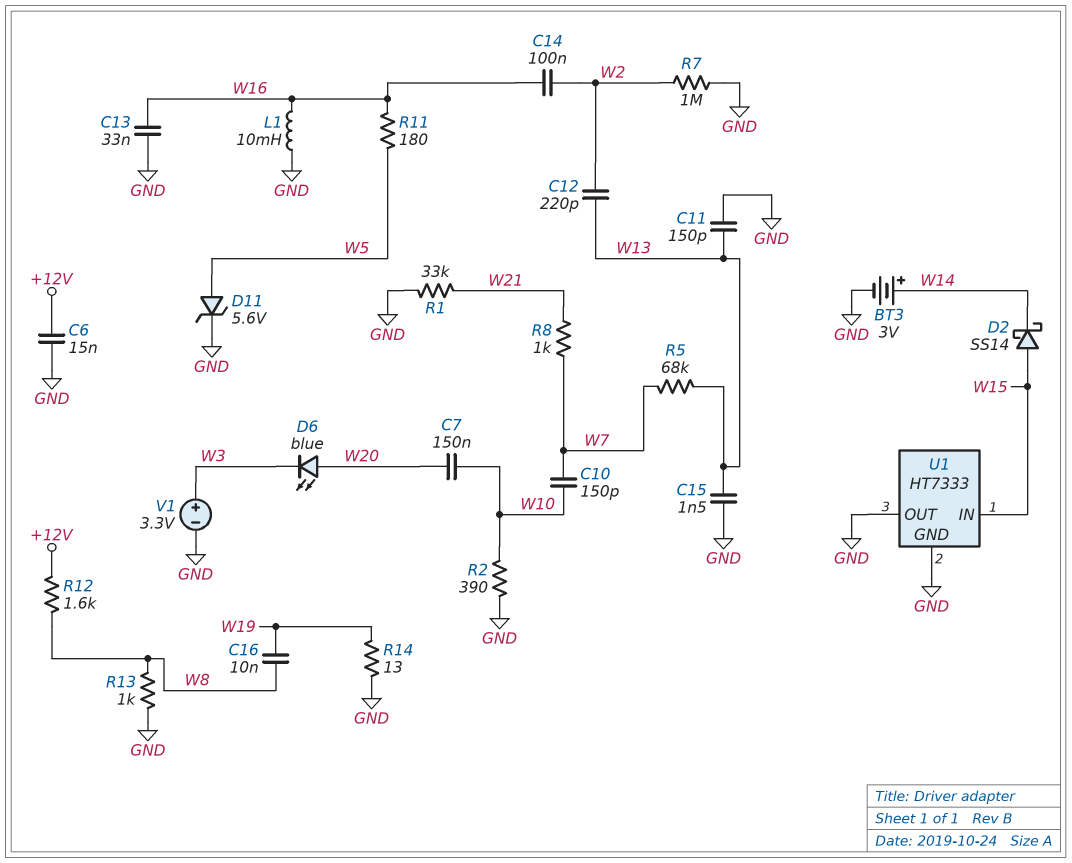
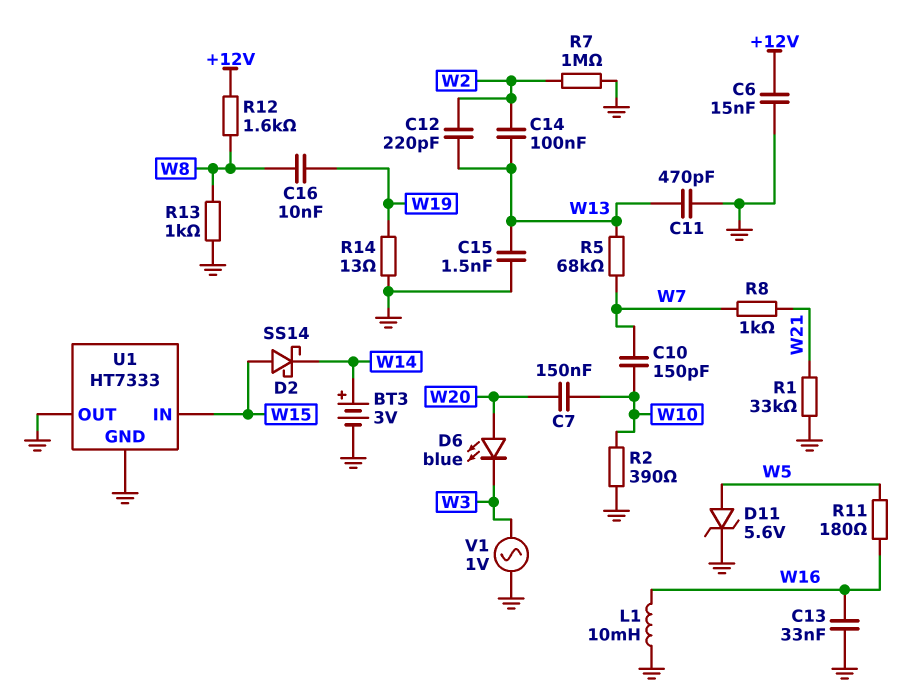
C11: 150pF (GND, W13) -> 470pF (GND, W13)
C14: 100nF (W2, W16) -> 100nF (W2, W13)
V1: 3.3V (plus W3, minus GND) -> AC 1V (GND, W3)

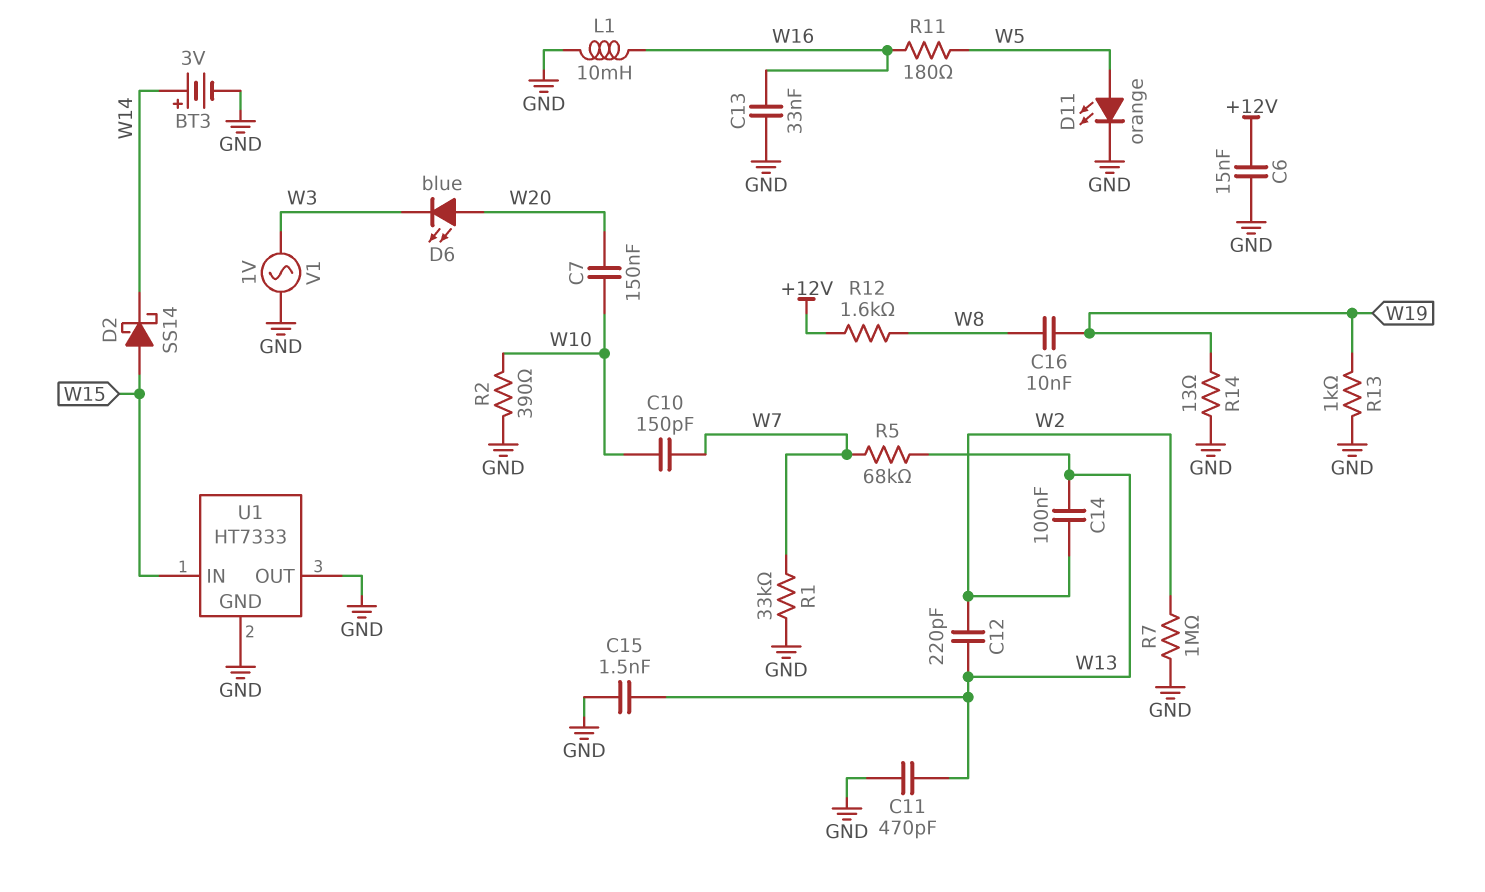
D11: zener 5.6V (A W5, K GND) -> LED orange (A W5, K GND)
R1: 33k (GND, W21) -> 33k (GND, W7)
R8: 1k (W7, W21) -> none
R13: 1k (GND, W8) -> 1k (GND, W19)

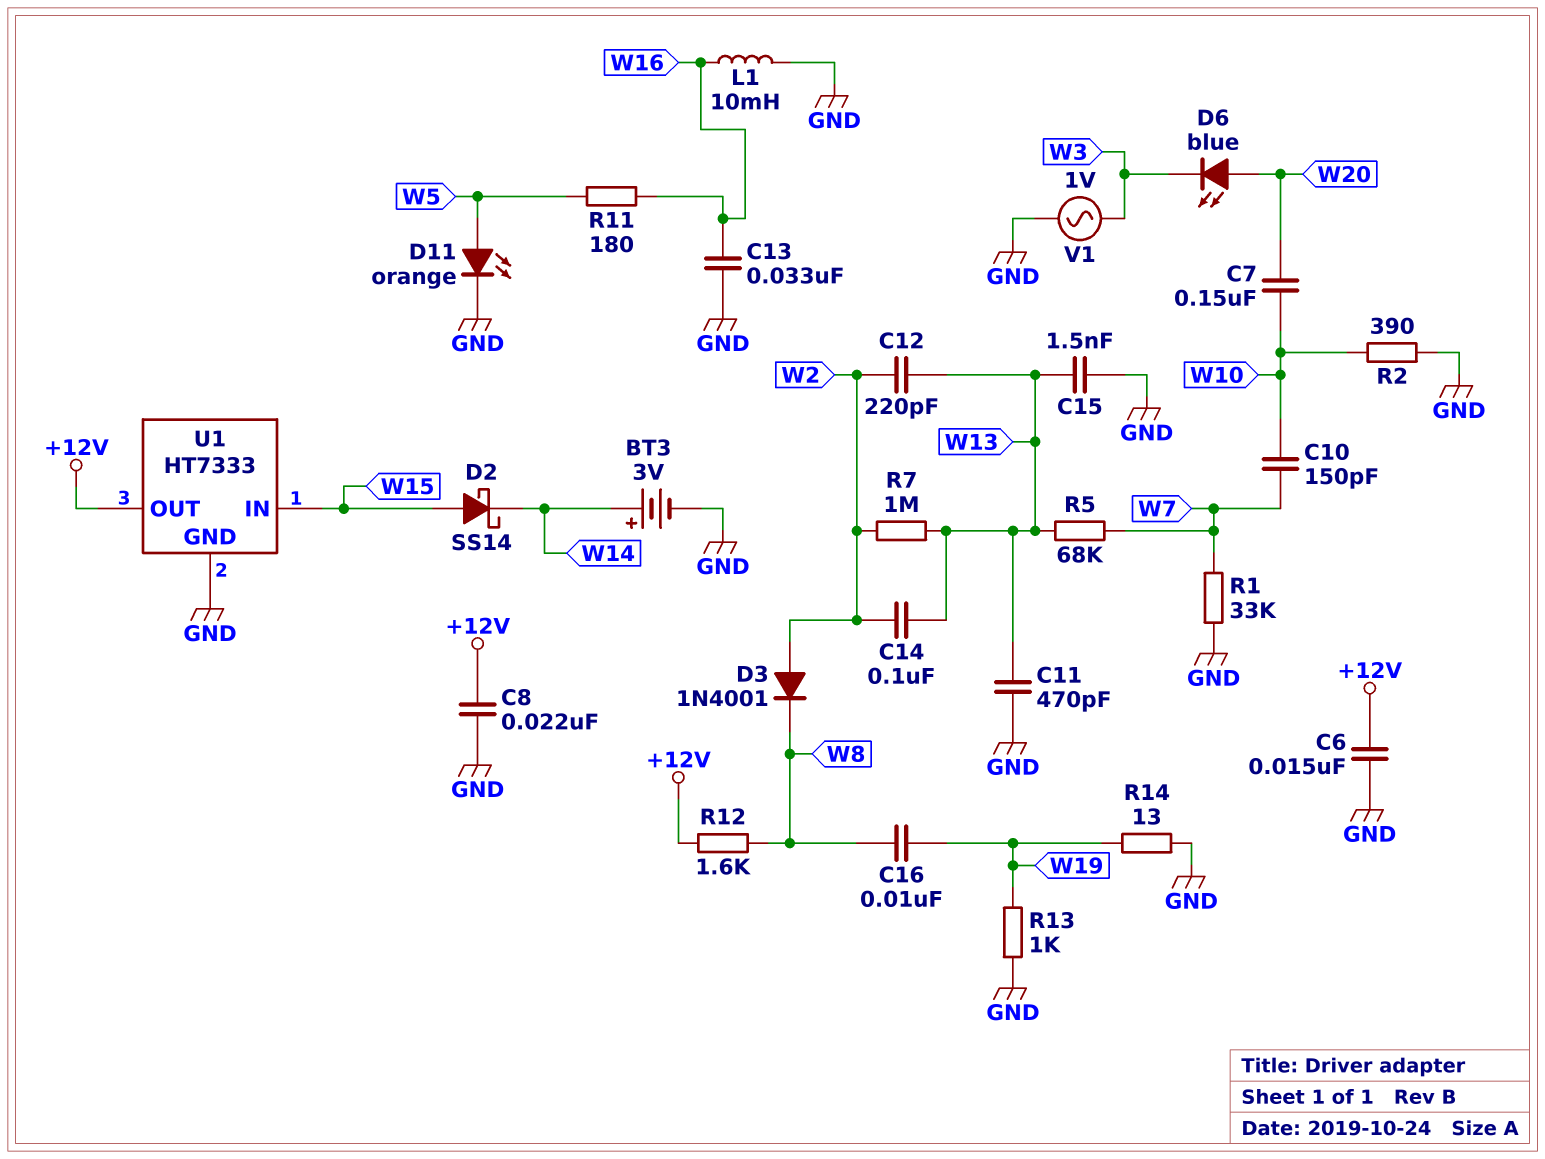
C8: none -> 22nF (+12V, GND)
D3: none -> diode 1N4001 (A W2, K W8)
R7: 1M (GND, W2) -> 1M (W2, W13)
U1 pin OUT: GND -> +12V

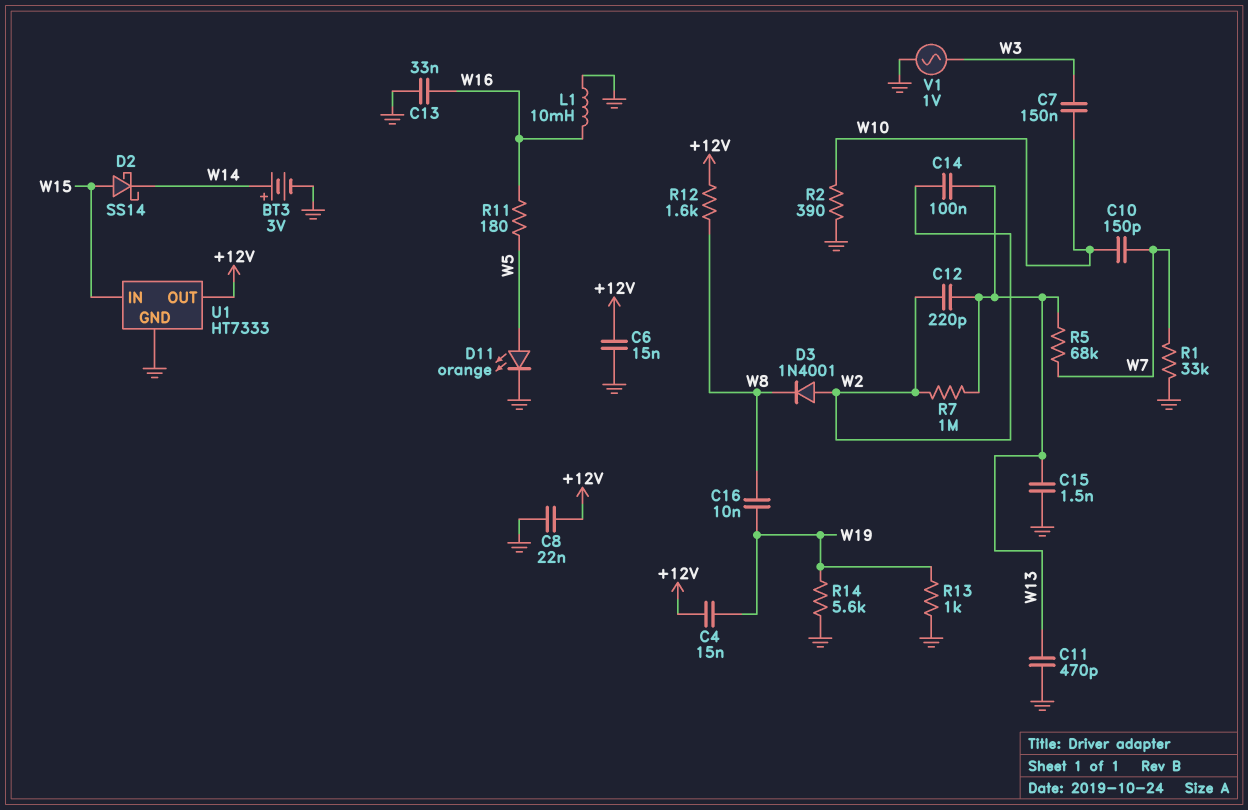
C4: none -> 15nF (+12V, W19)
C7: 150nF (W10, W20) -> 150nF (W3, W10)
D6: LED blue (A W20, K W3) -> none
R14: 13 (GND, W19) -> 5.6k (GND, W19)

